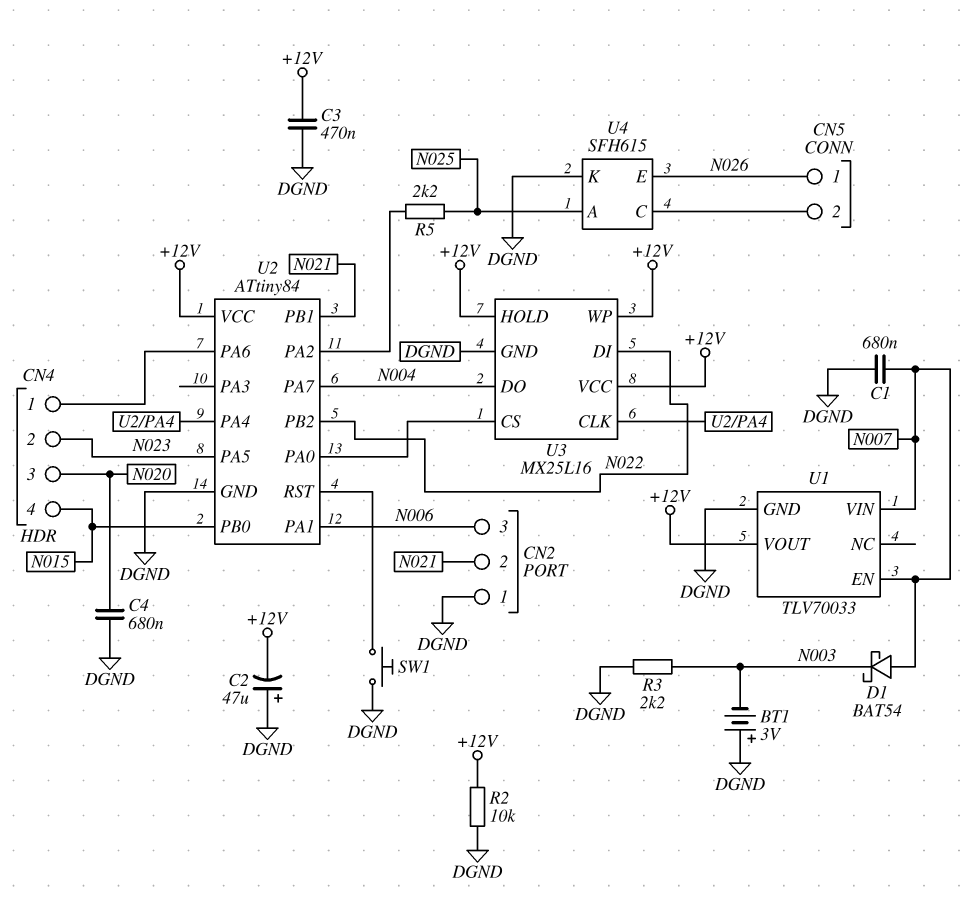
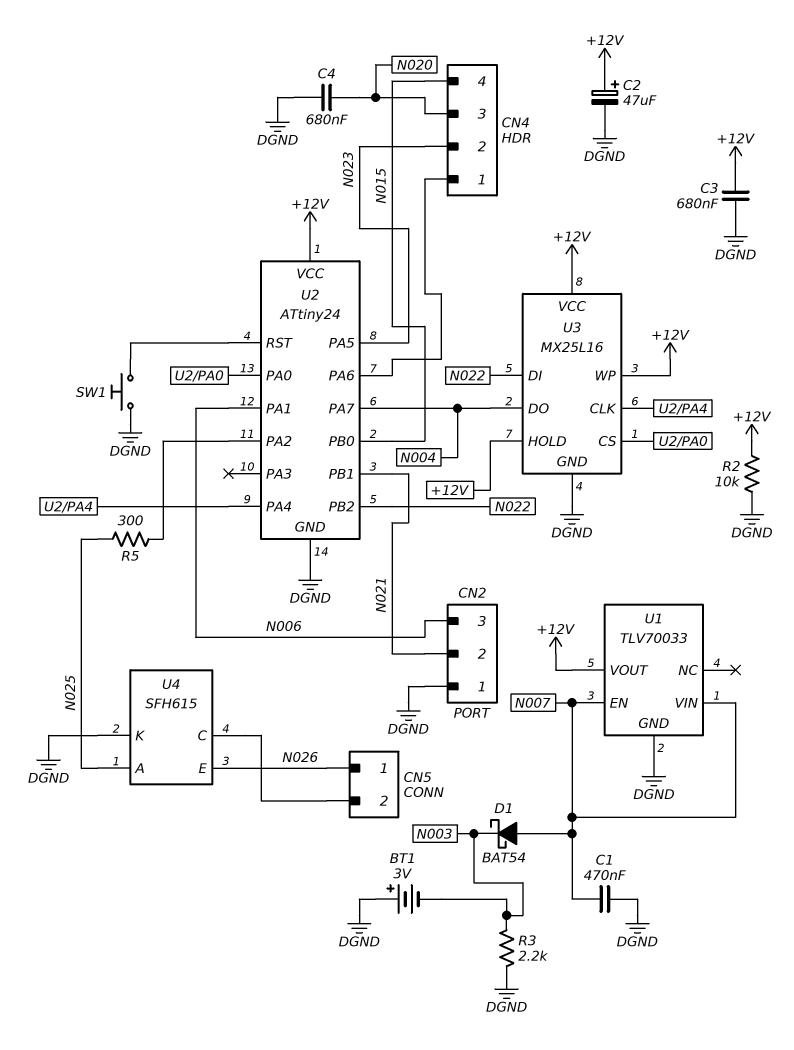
C1: 680nF (DGND, N007) -> 470nF (DGND, N007)
C2: 47uF (plus DGND, minus +12V) -> 47uF (plus +12V, minus DGND)
C3: 470nF (+12V, DGND) -> 680nF (+12V, DGND)
R5: 2.2k (N025, U2/PA2) -> 300 (N025, U2/PA2)
U2: ATtiny84 -> ATtiny24

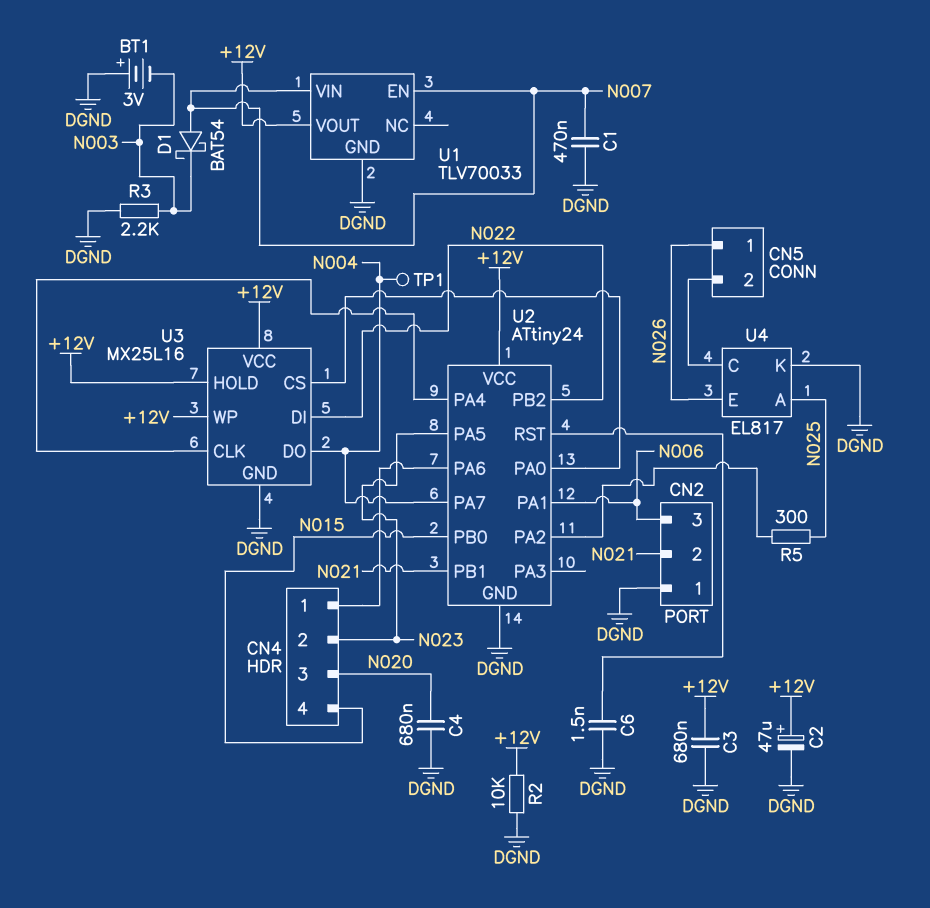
C6: none -> 1.5nF (DGND, U2/RST)
SW1: button (DGND, U2/RST) -> none
TP1: none -> test point (N004)
U4: SFH615 -> EL817

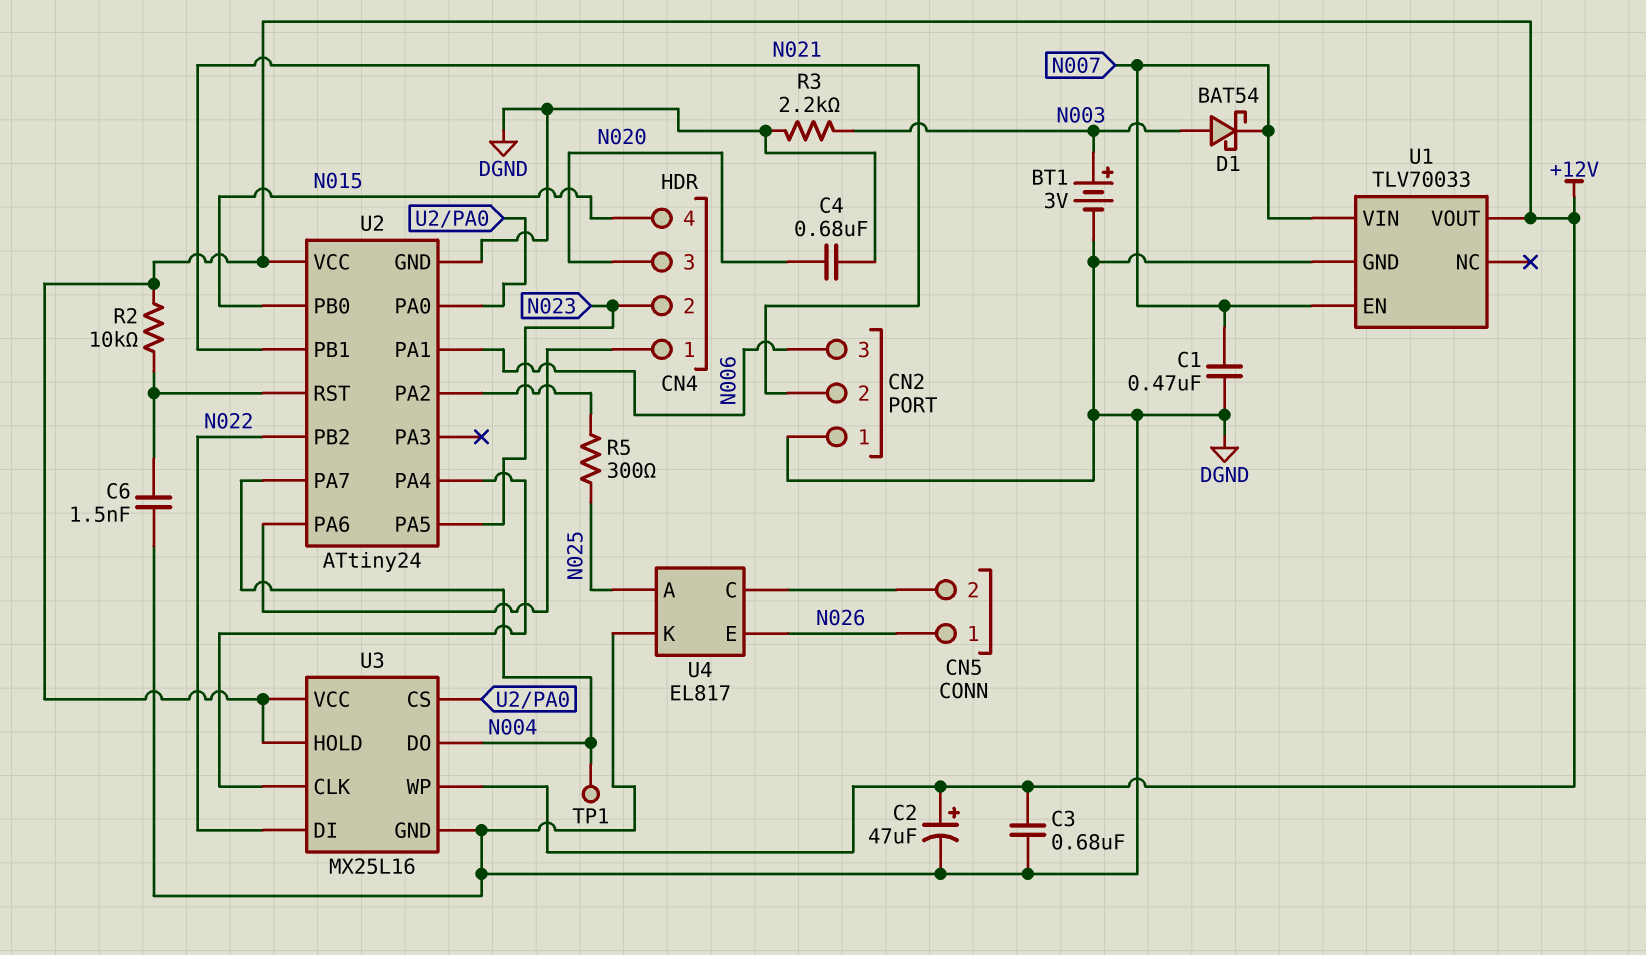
BT1: 3V (plus DGND, minus N003) -> 3V (plus N003, minus DGND)
D1: schottky BAT54 (A N007, K N003) -> schottky BAT54 (A N003, K N007)
R2: 10k (+12V, DGND) -> 10k (+12V, U2/RST)

